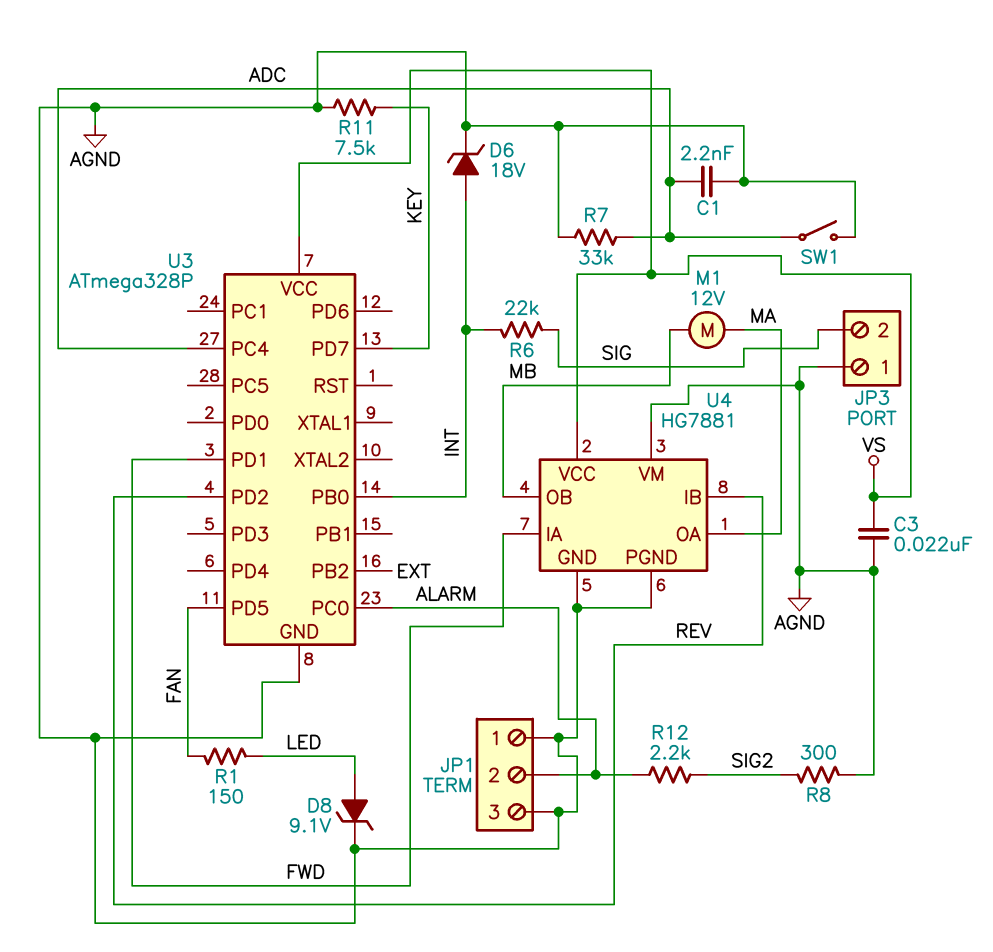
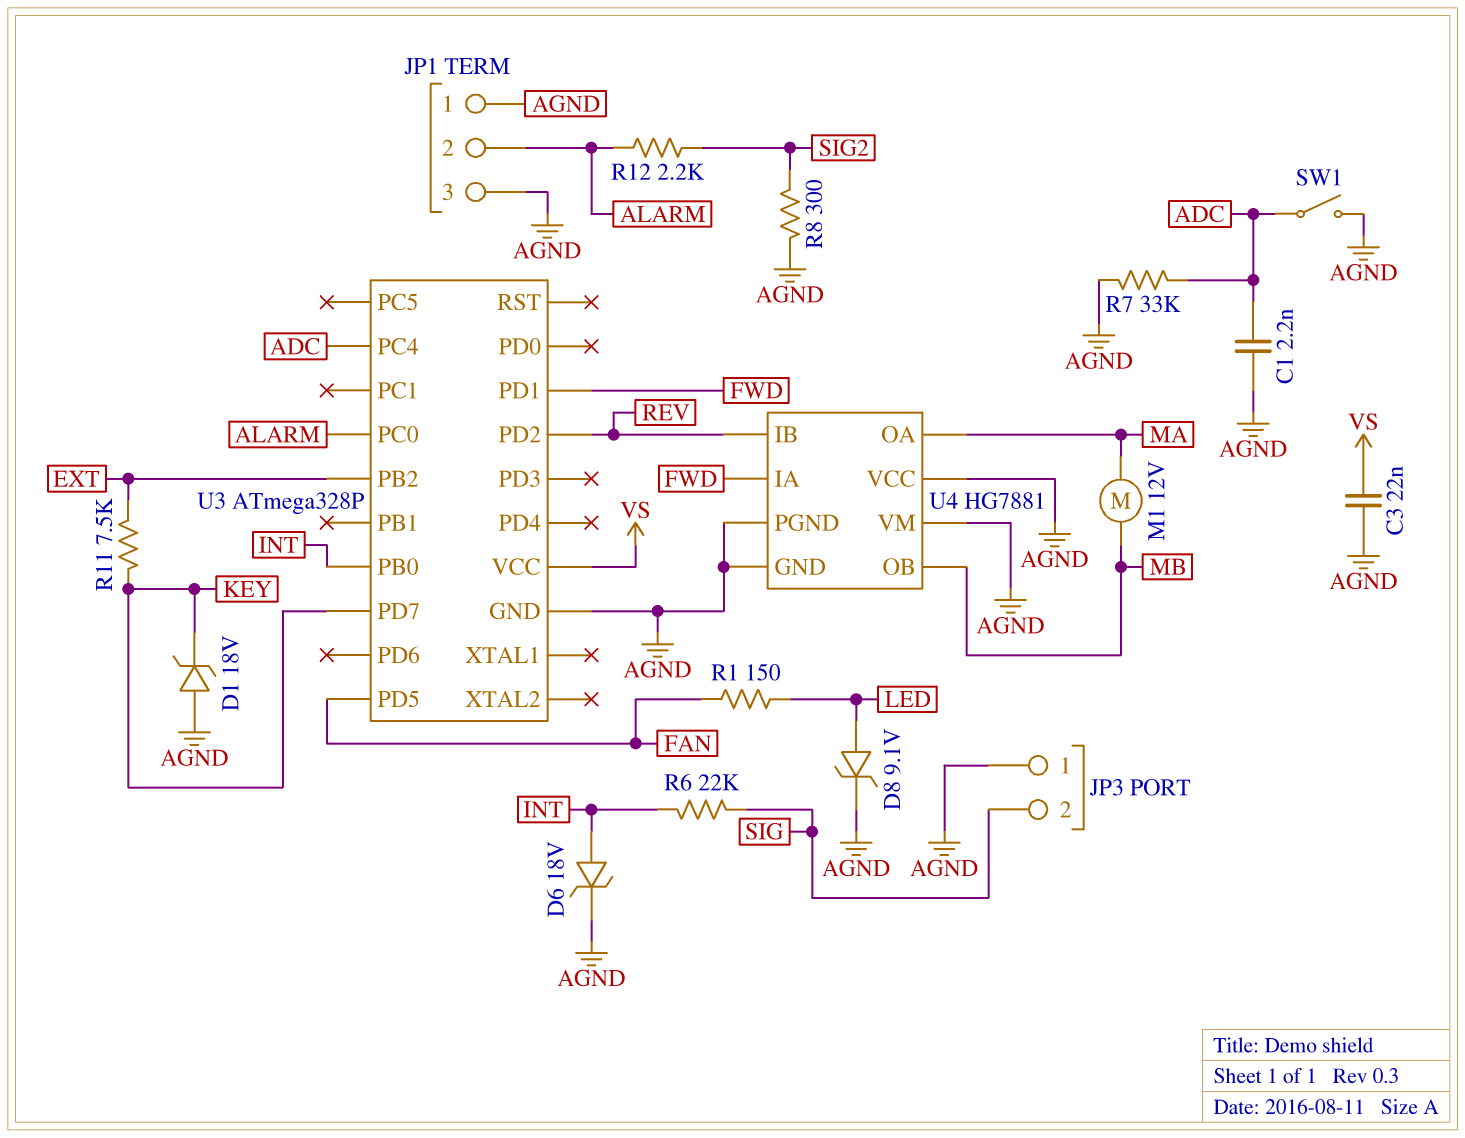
D1: none -> zener 18V (A AGND, K KEY)
R11: 7.5k (AGND, KEY) -> 7.5k (EXT, KEY)
U4 pin VCC: VS -> AGND

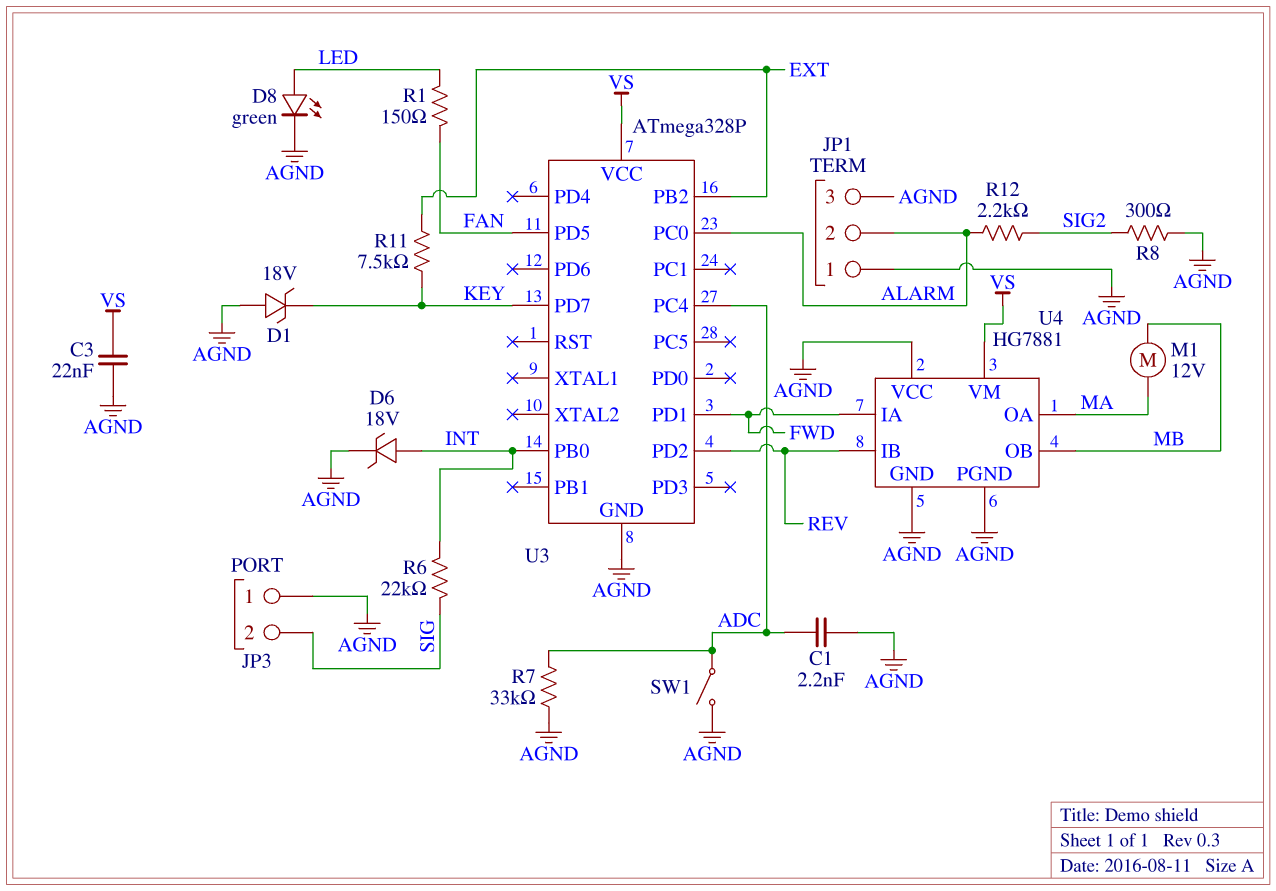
D8: zener 9.1V (A LED, K AGND) -> LED green (A LED, K AGND)
U4 pin VM: AGND -> VS

